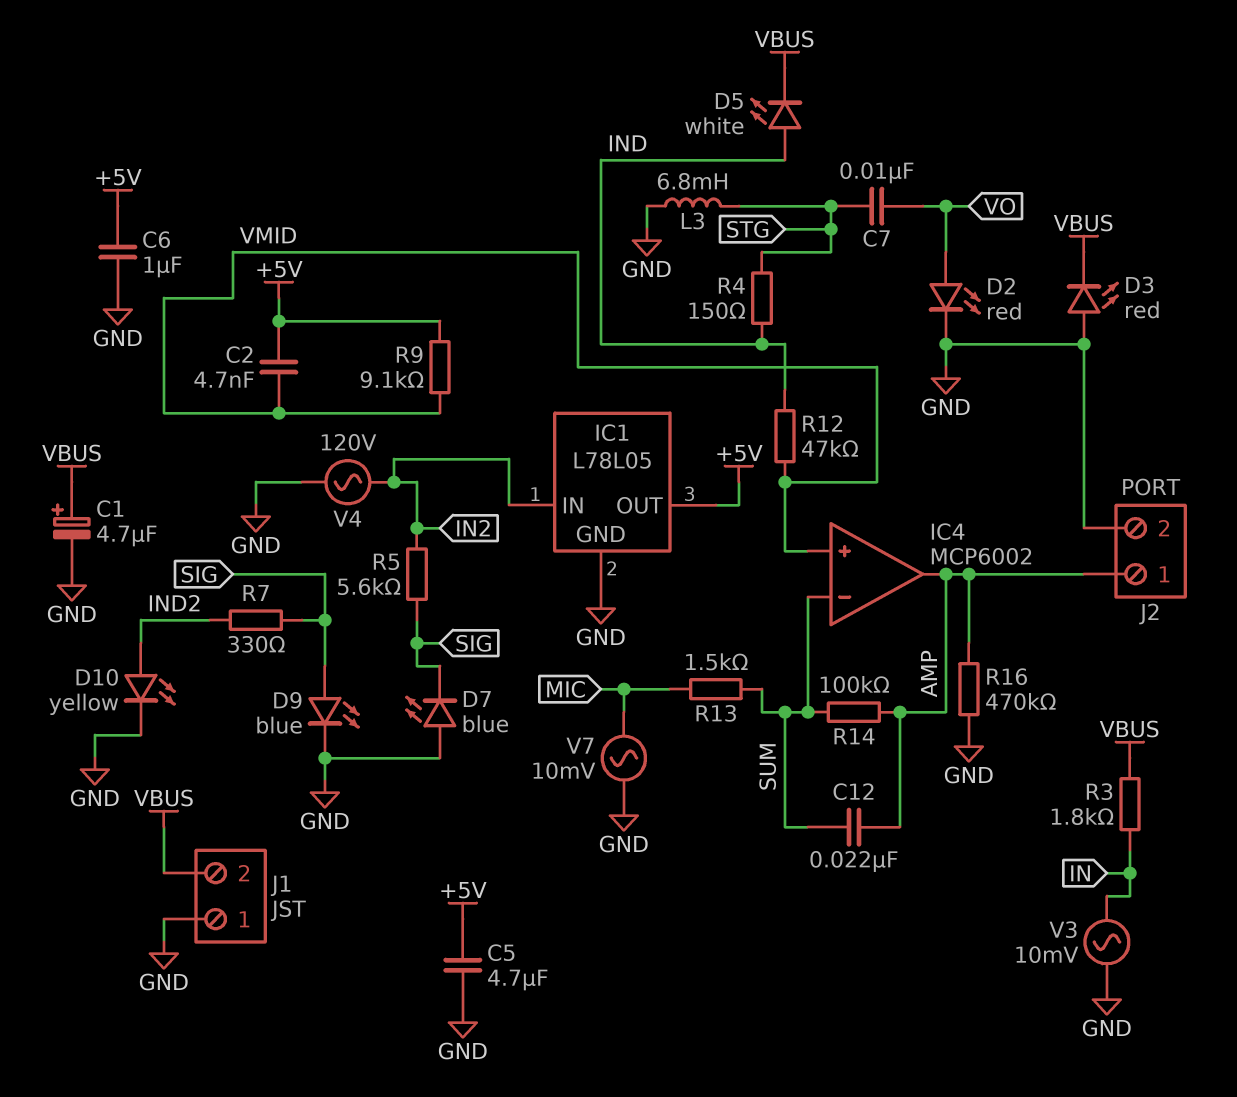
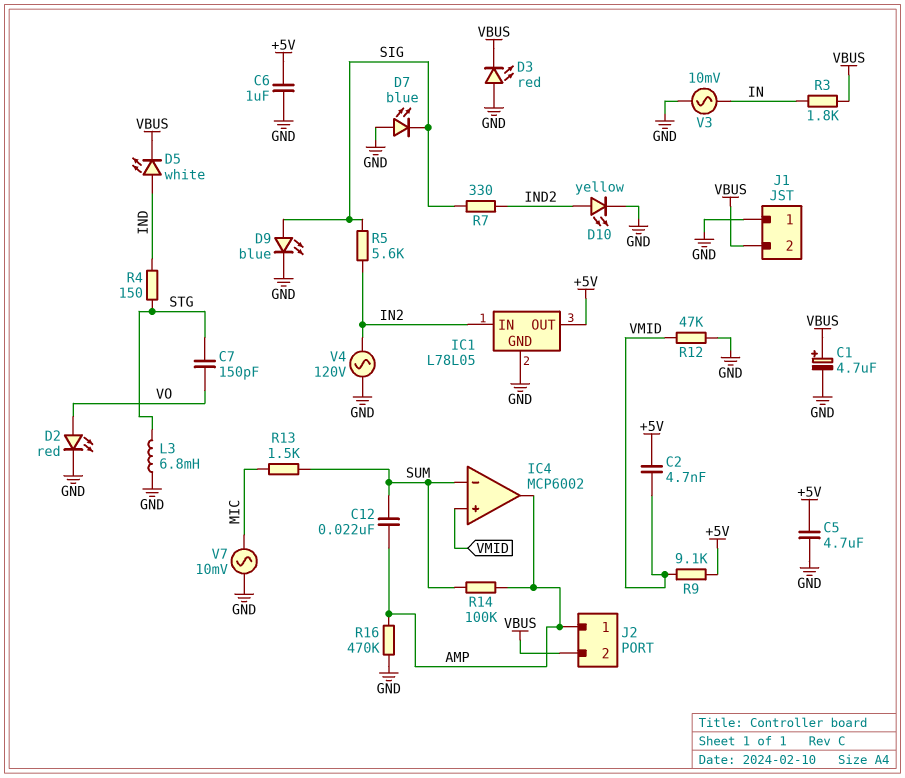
C7: 10nF (STG, VO) -> 150pF (STG, VO)
J2 pin 2: GND -> VBUS
R12: 47k (IND, VMID) -> 47k (GND, VMID)

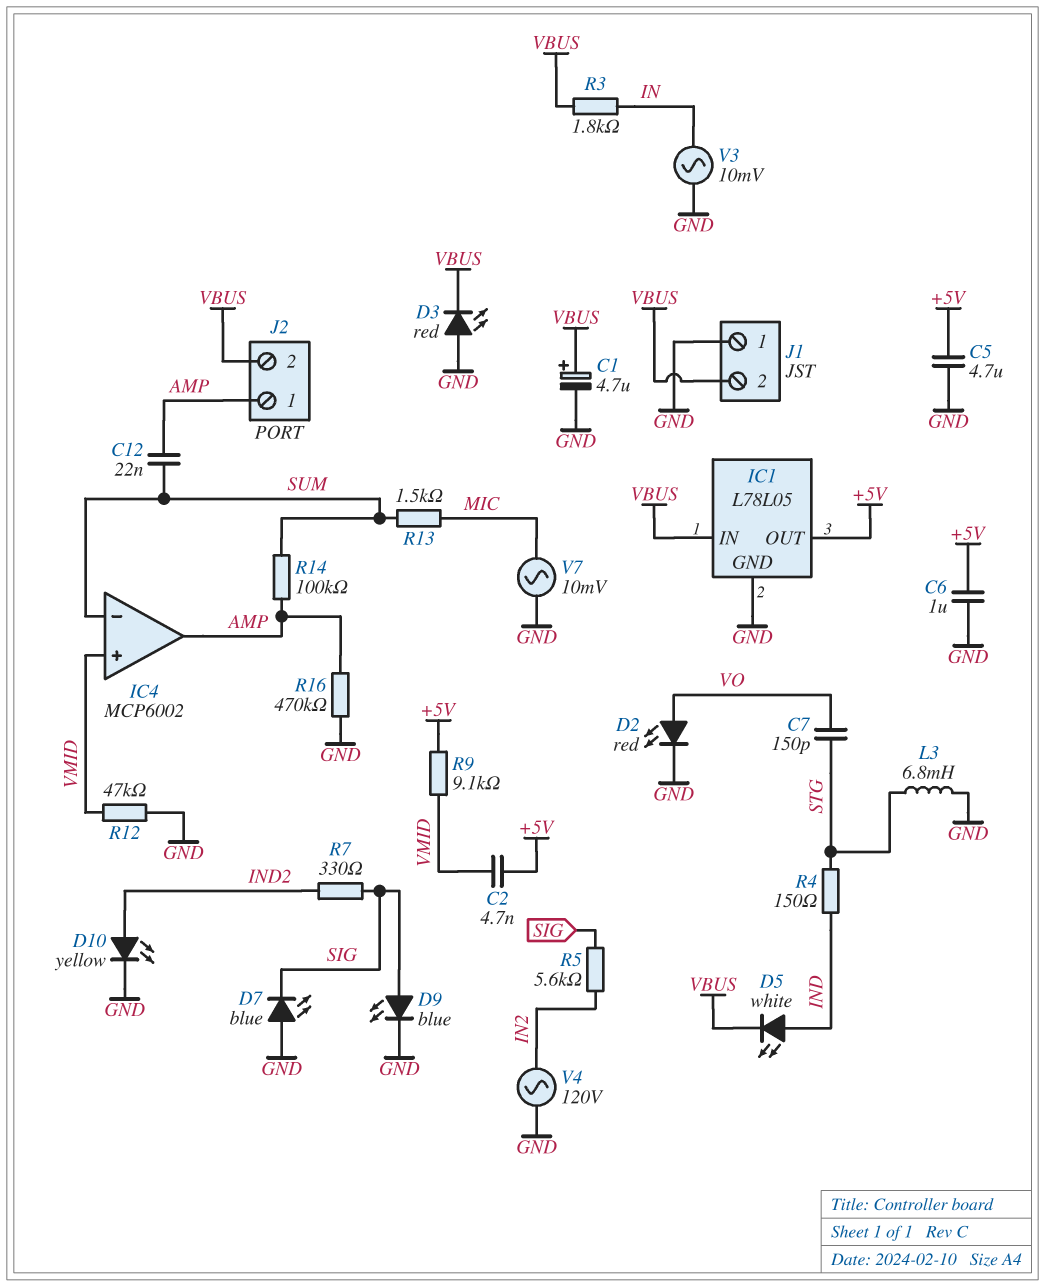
IC1 pin IN: IN2 -> VBUS

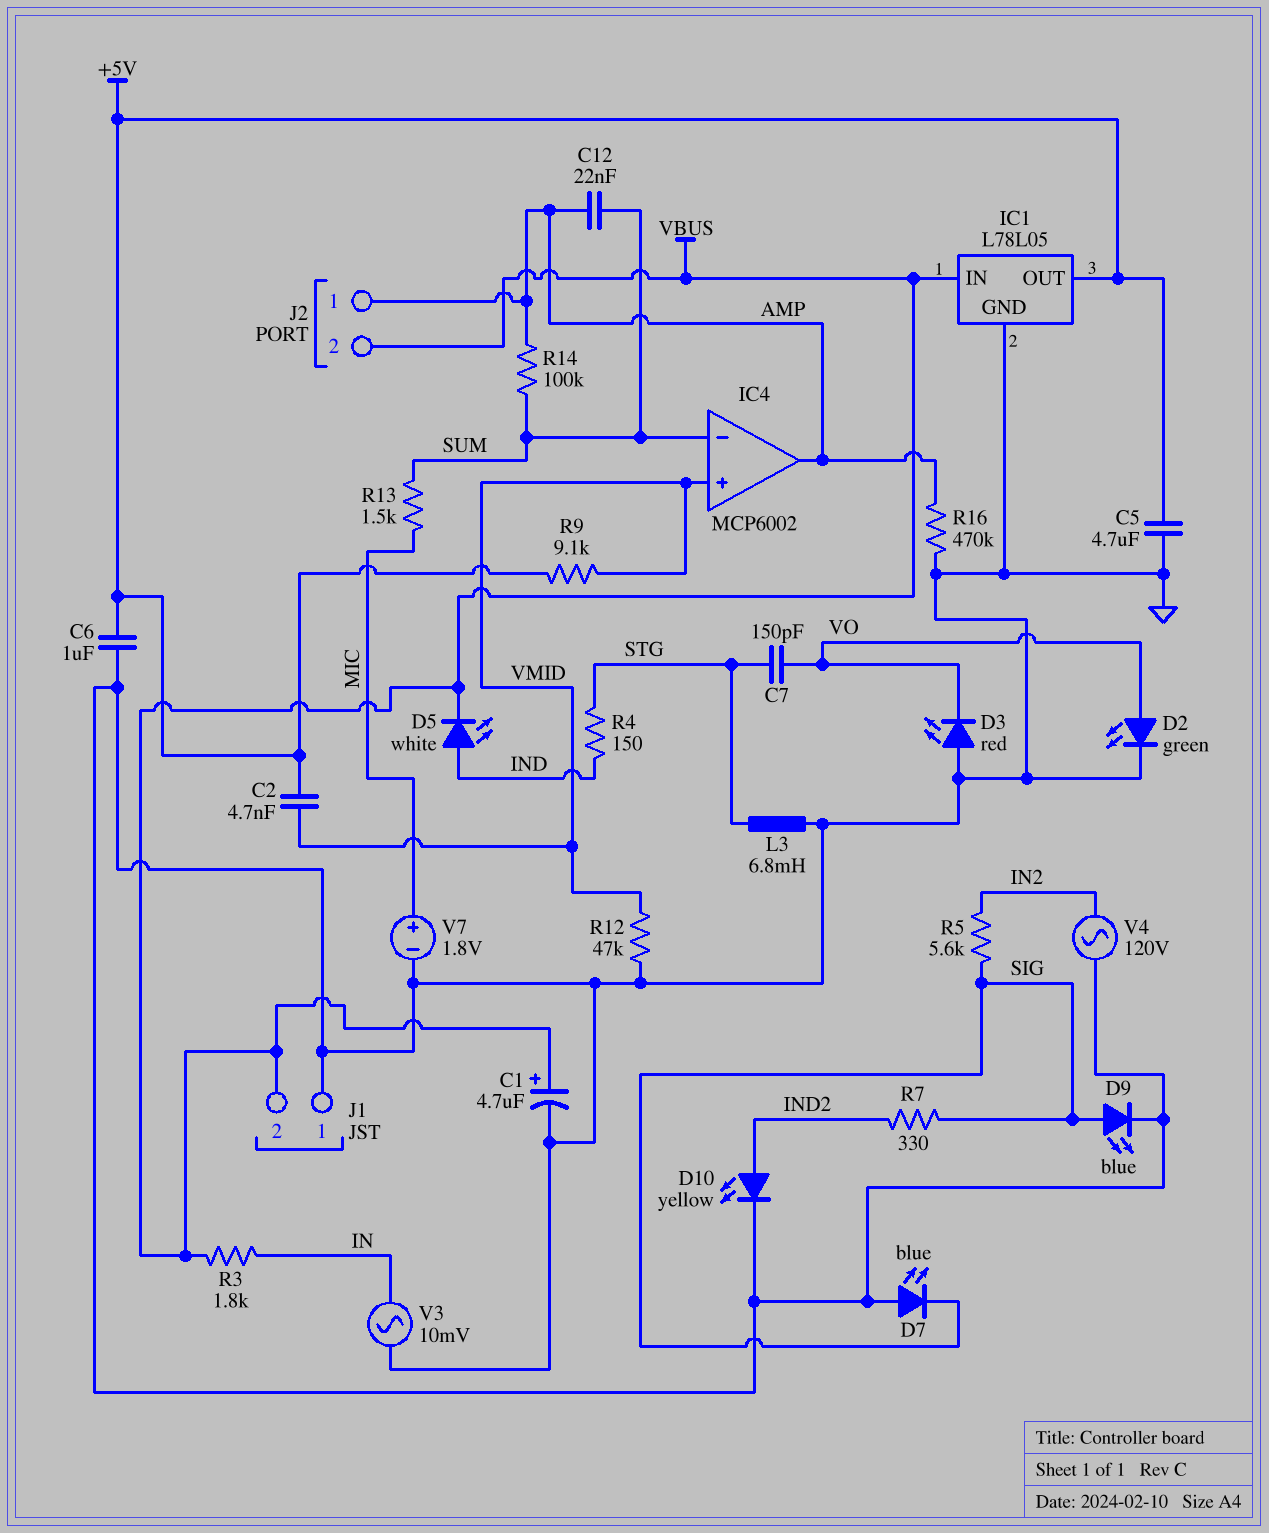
D2: LED red (A VO, K GND) -> LED green (A VO, K GND)
D3: LED red (A GND, K VBUS) -> LED red (A GND, K VO)
V7: AC 10mV (GND, MIC) -> 1.8V (plus MIC, minus GND)

